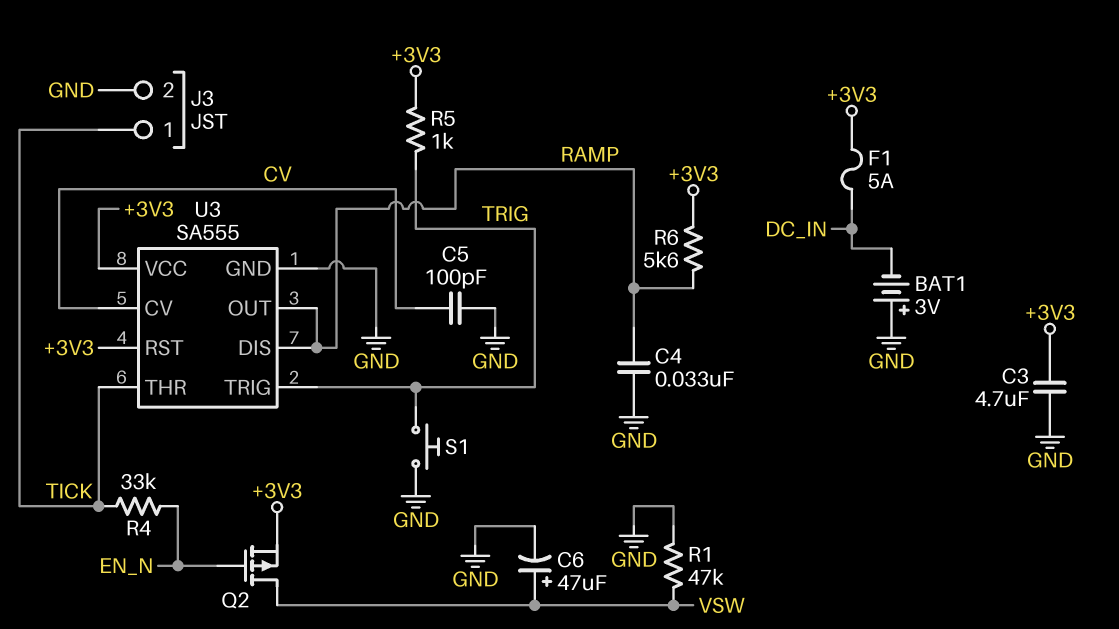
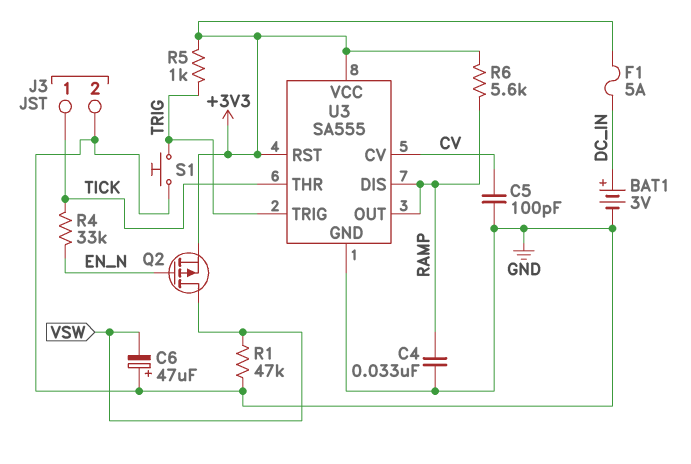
BAT1: 3V (plus GND, minus DC_IN) -> 3V (plus DC_IN, minus GND)
C3: 4.7uF (+3V3, GND) -> none
C6: 47uF (plus VSW, minus GND) -> 47uF (plus GND, minus VSW)

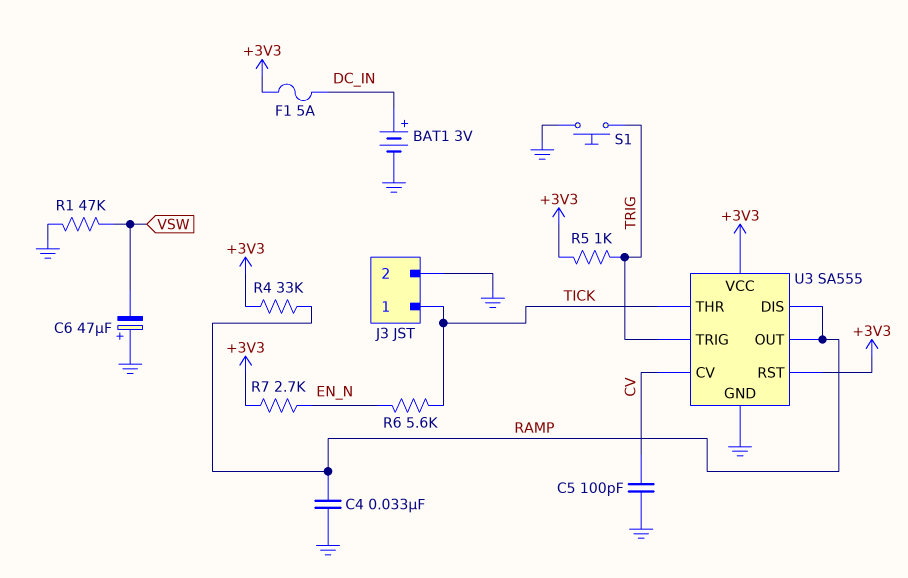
Q2: PMOS (G EN_N, D VSW, S +3V3) -> none
R4: 33k (EN_N, TICK) -> 33k (+3V3, RAMP)
R6: 5.6k (+3V3, RAMP) -> 5.6k (EN_N, TICK)
R7: none -> 2.7k (+3V3, EN_N)

